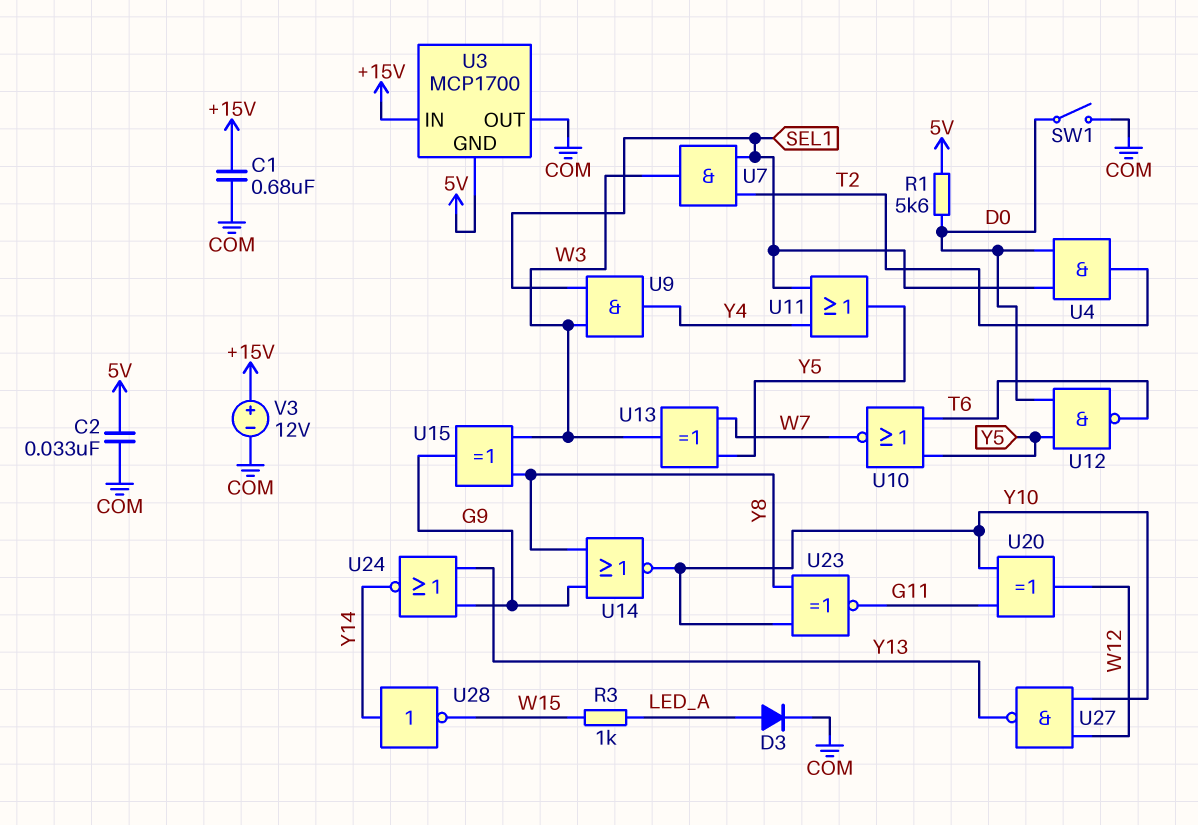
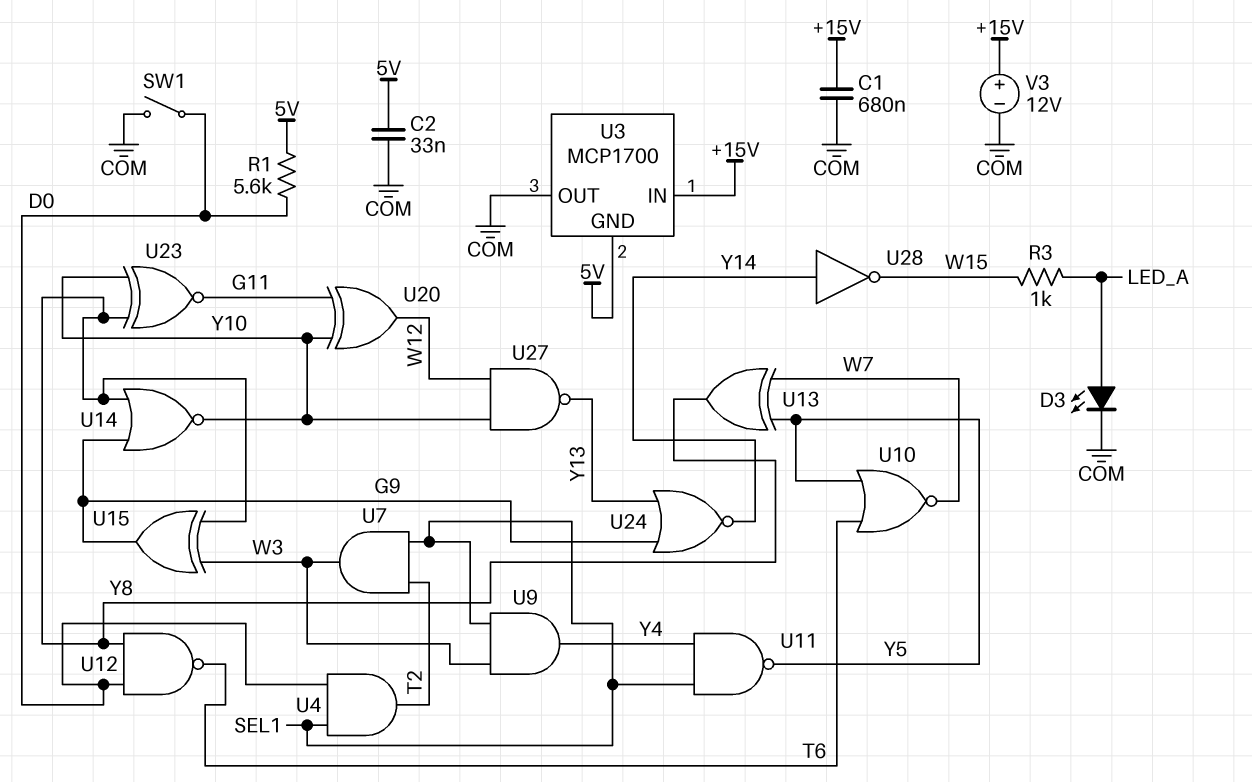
D3: diode (A LED_A, K COM) -> LED (A LED_A, K COM)
U11: OR (in SEL1, in Y4, out Y5) -> NAND (in SEL1, in Y4, out Y5)
U12: NAND (in D0, in Y5, out T6) -> NAND (in D0, in Y8, out T6)
U13: XOR (in W7, in Y5, out W3) -> XOR (in W7, in Y5, out Y8)

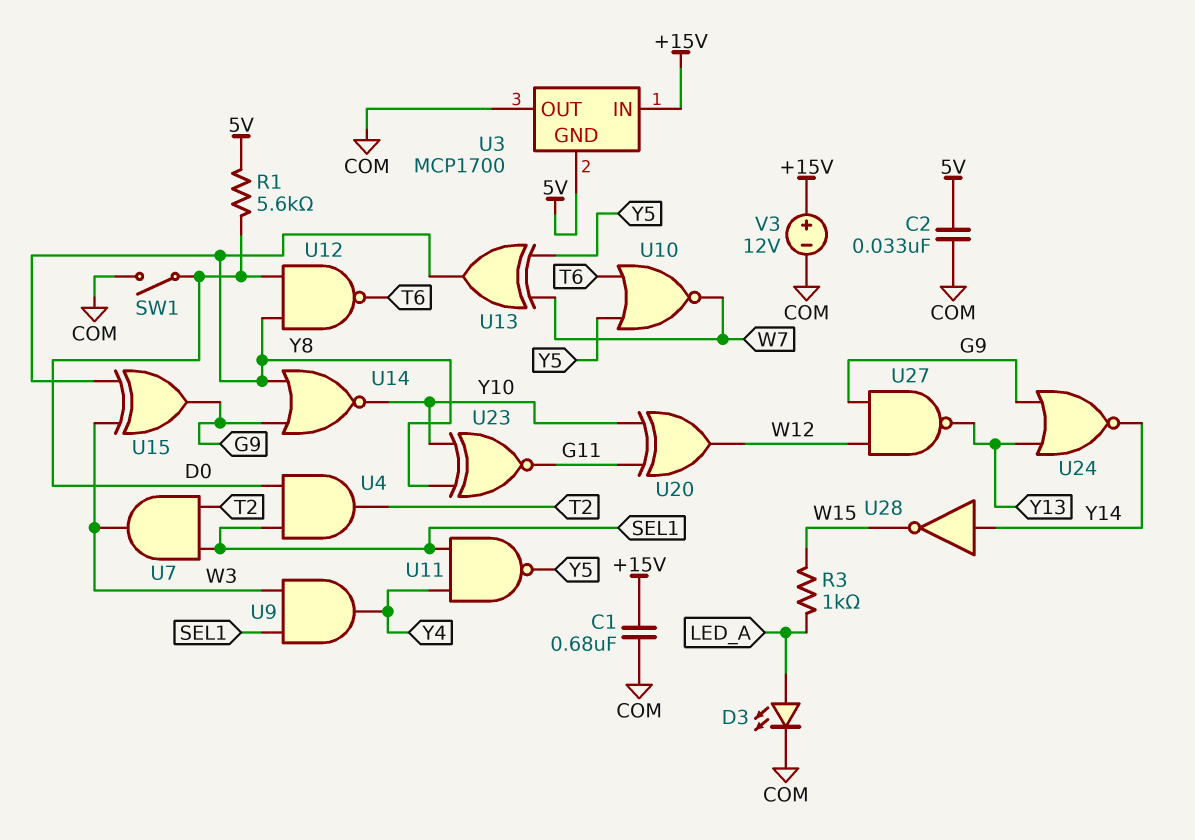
U27: NAND (in W12, in Y10, out Y13) -> NAND (in G9, in W12, out Y13)

